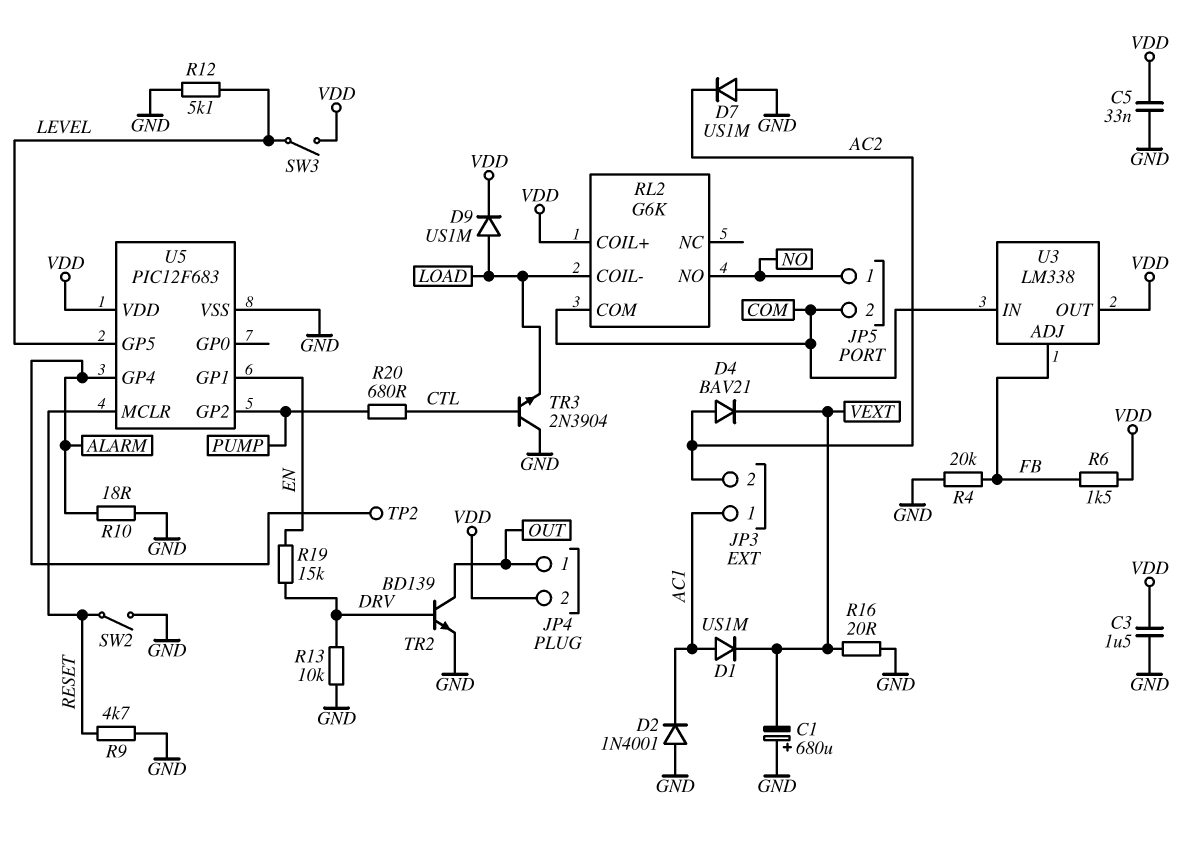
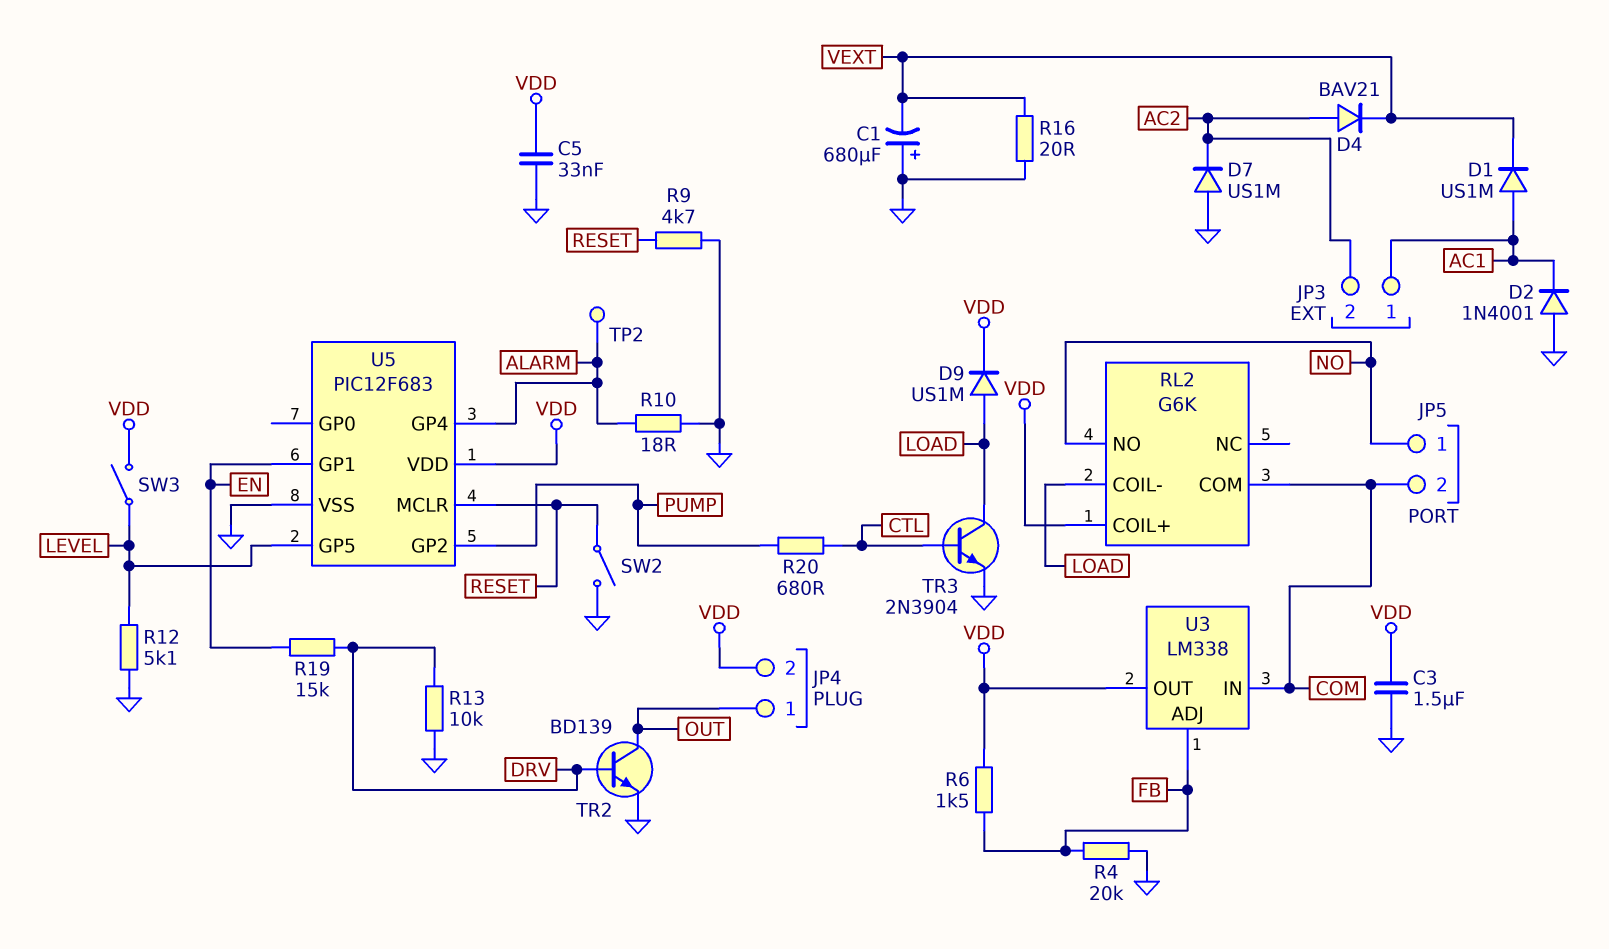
TR3: NPN 2N3904 (B CTL, C GND, E LOAD) -> NPN 2N3904 (B CTL, C LOAD, E GND)

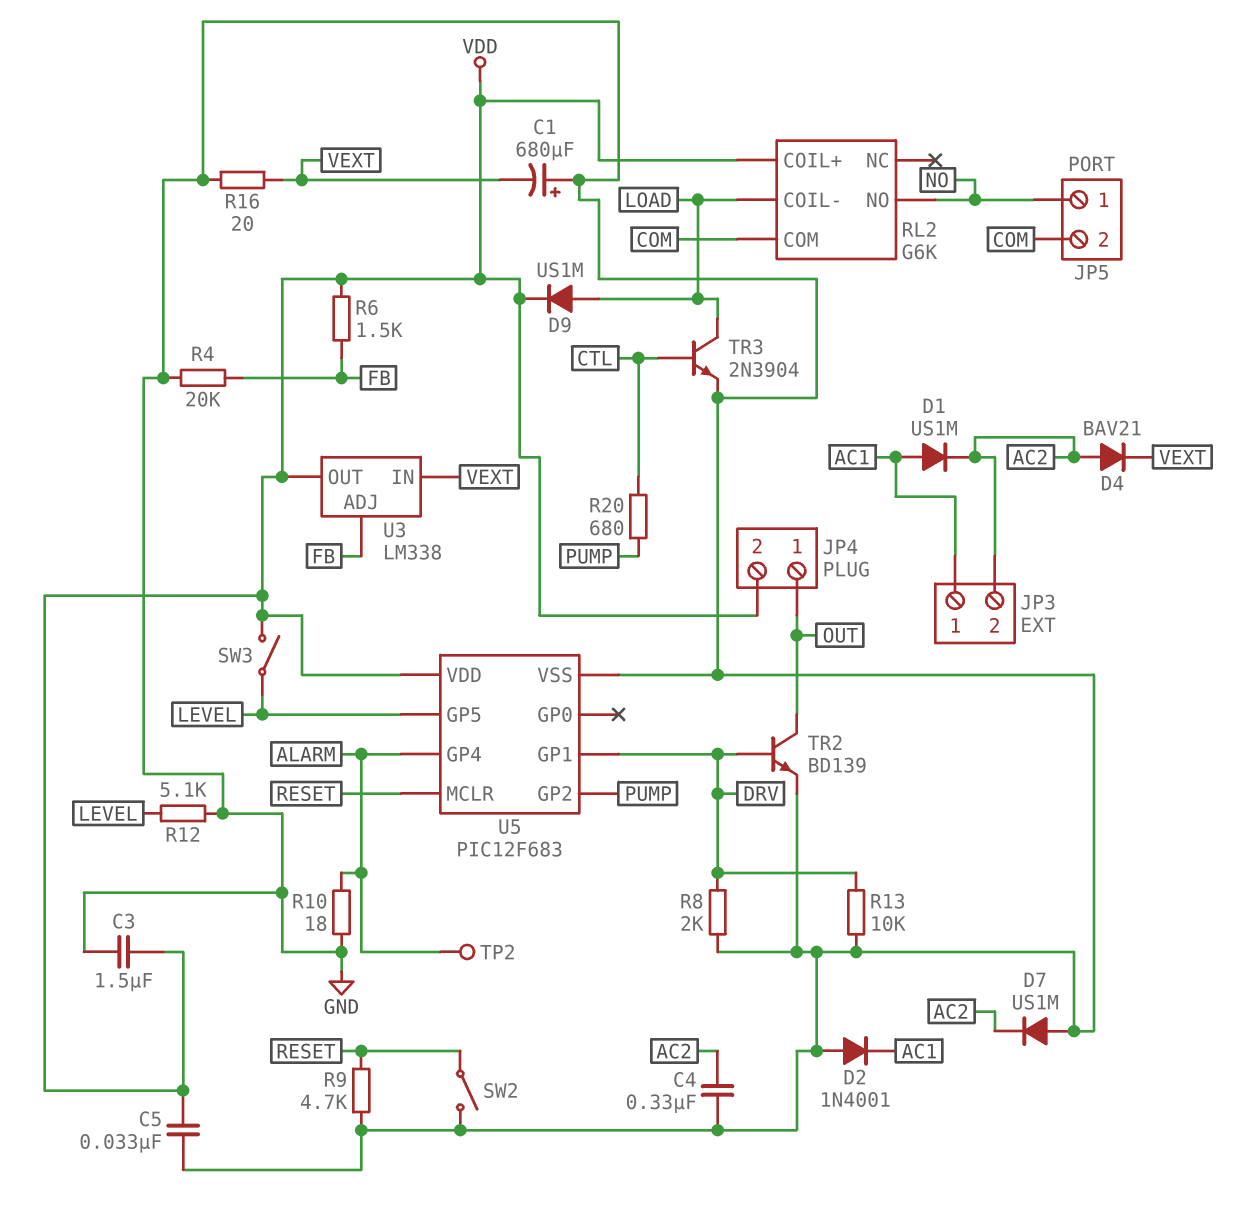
C4: none -> 330nF (AC2, GND)
D1: diode US1M (A AC1, K VEXT) -> diode US1M (A AC1, K AC2)
R8: none -> 2k (DRV, GND)
R19: 15k (DRV, EN) -> none
U3 pin IN: COM -> VEXT
U5 pin GP1: EN -> DRV

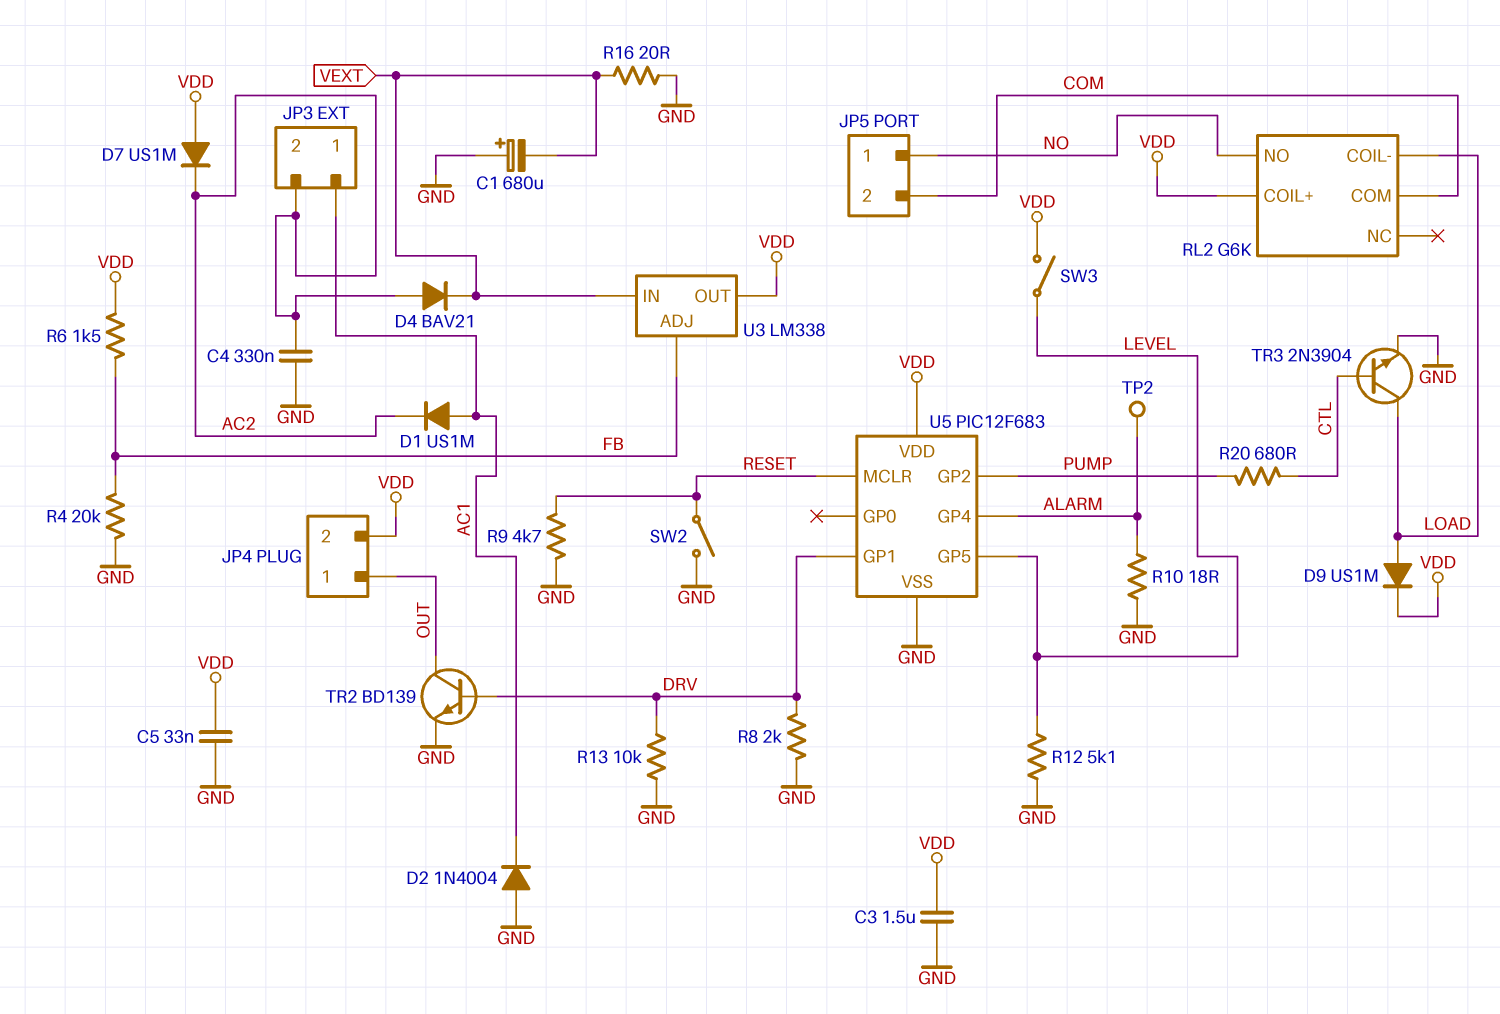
D2: diode 1N4001 (A GND, K AC1) -> diode 1N4004 (A GND, K AC1)
D7: diode US1M (A GND, K AC2) -> diode US1M (A VDD, K AC2)

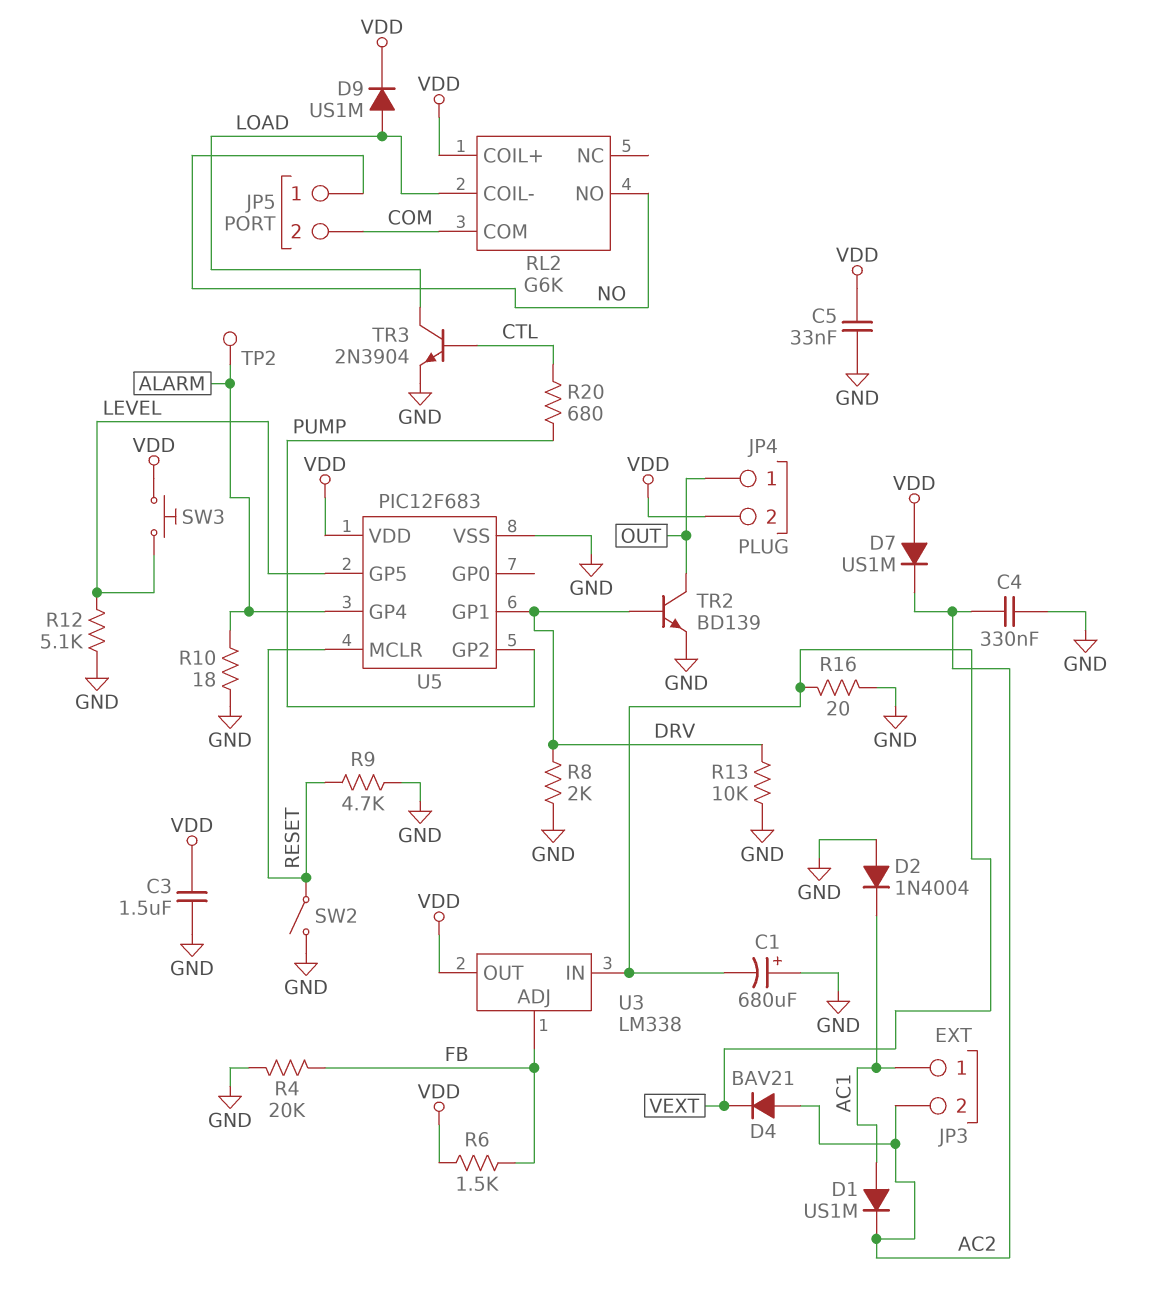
SW3: switch (LEVEL, VDD) -> button (LEVEL, VDD)

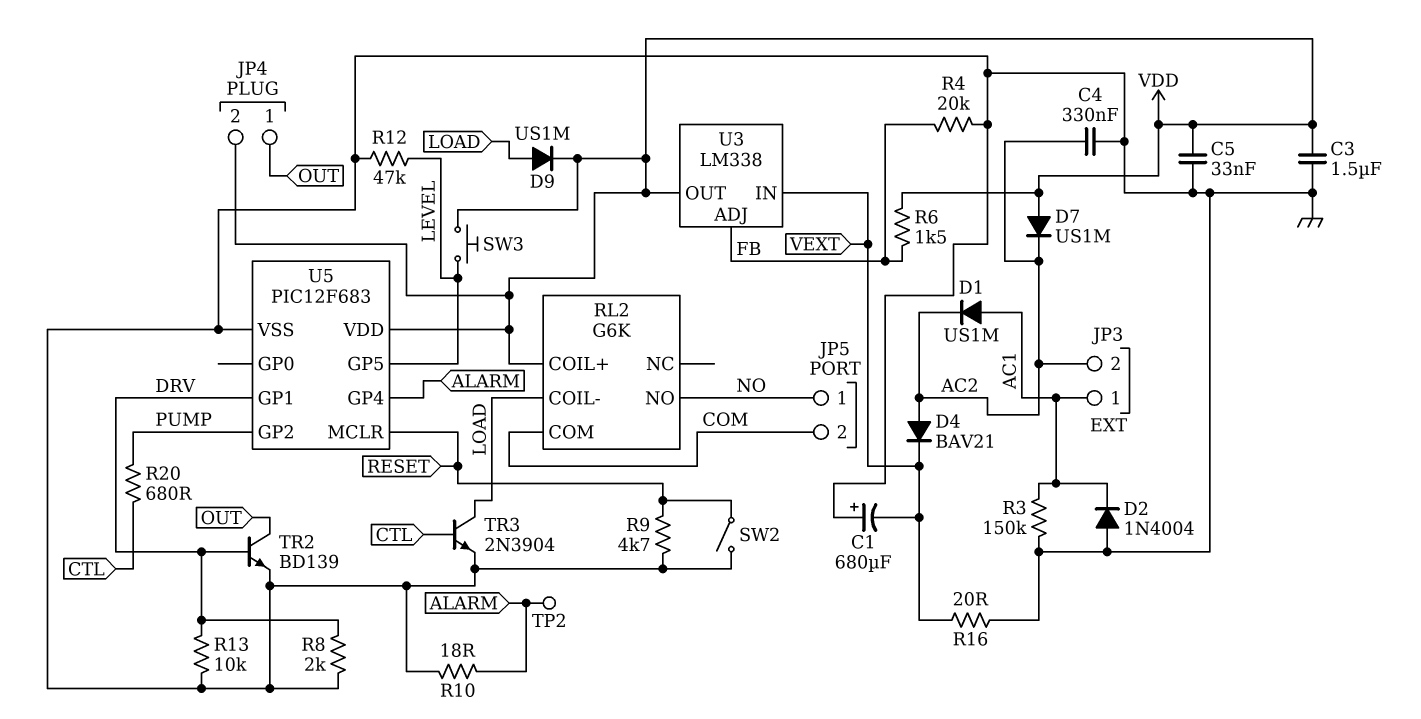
R3: none -> 150k (AC1, GND)
R12: 5.1k (GND, LEVEL) -> 47k (GND, LEVEL)

